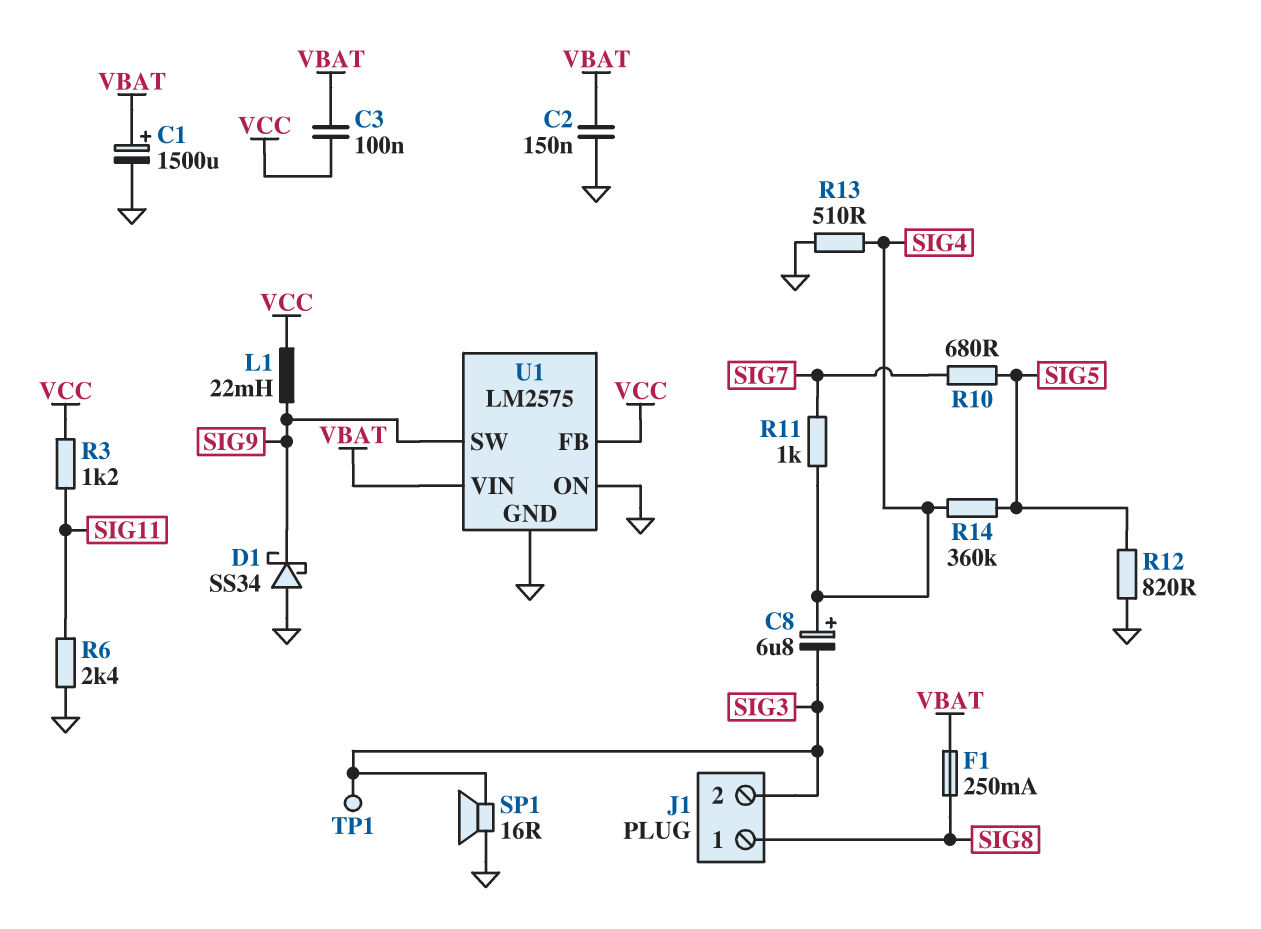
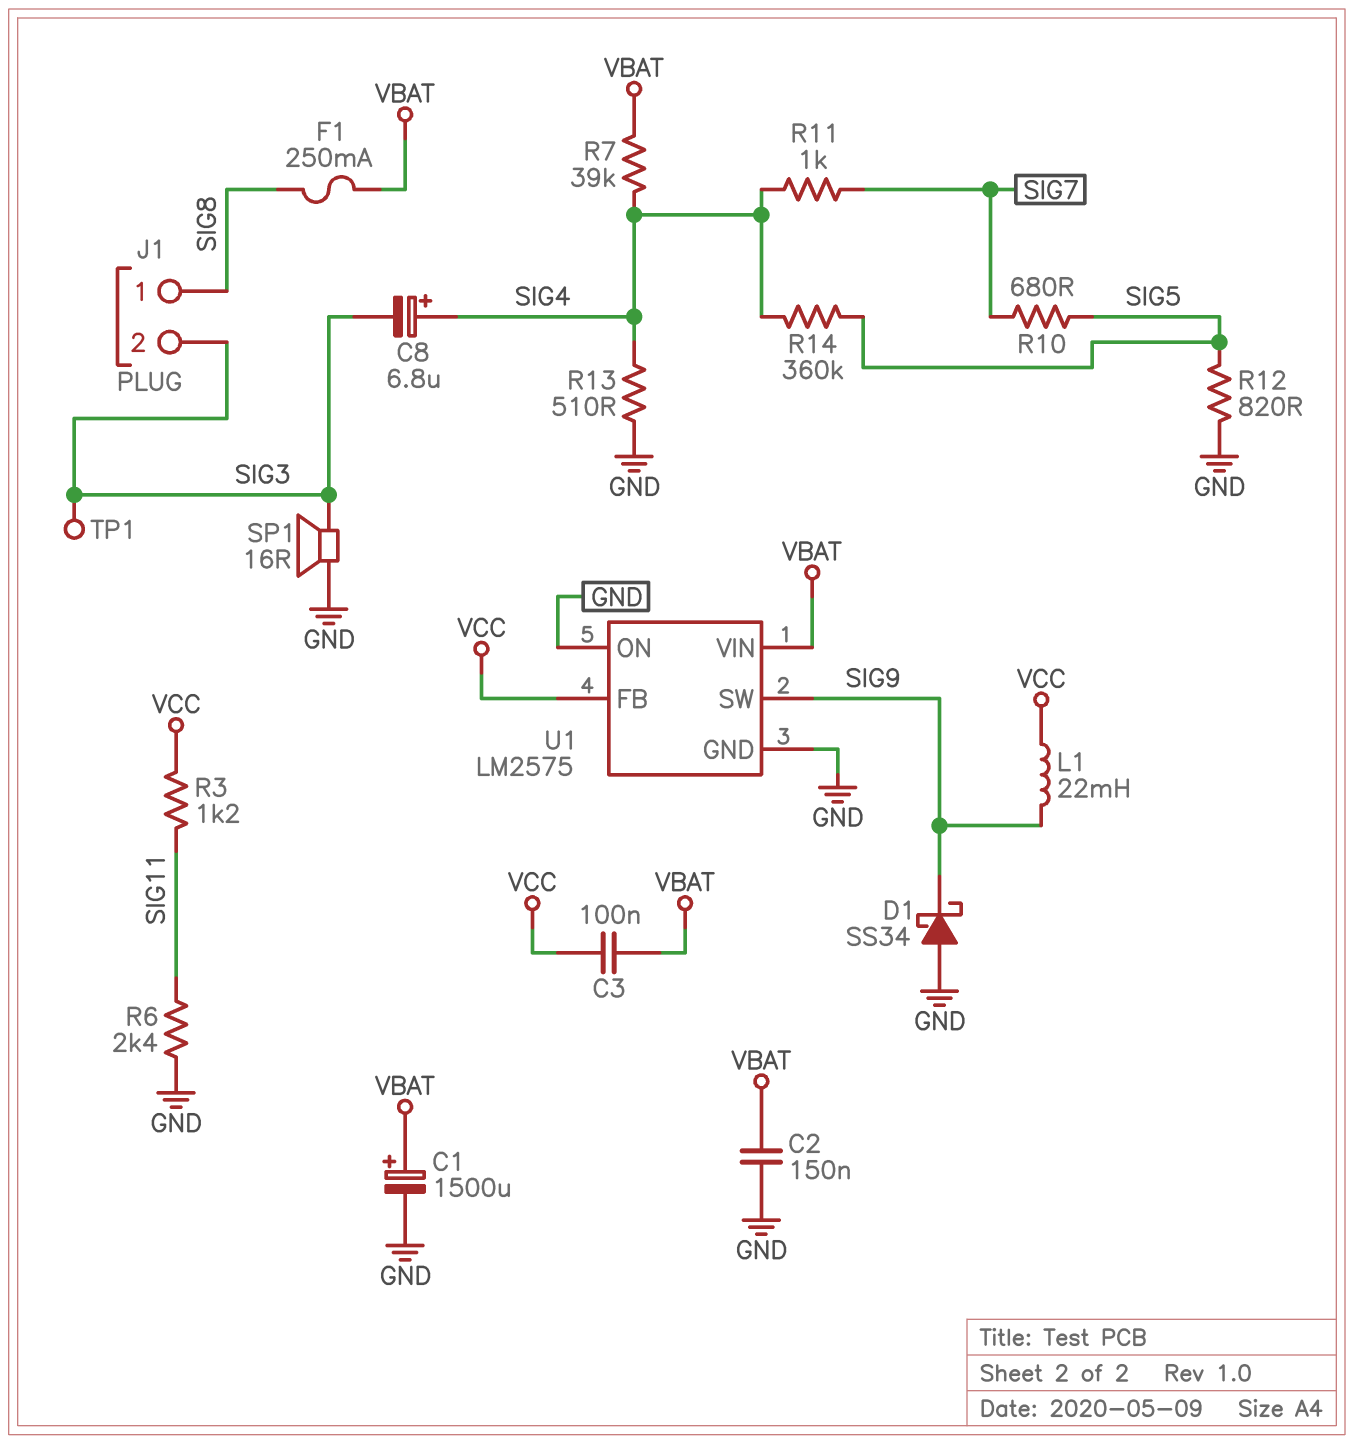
R7: none -> 39k (SIG4, VBAT)

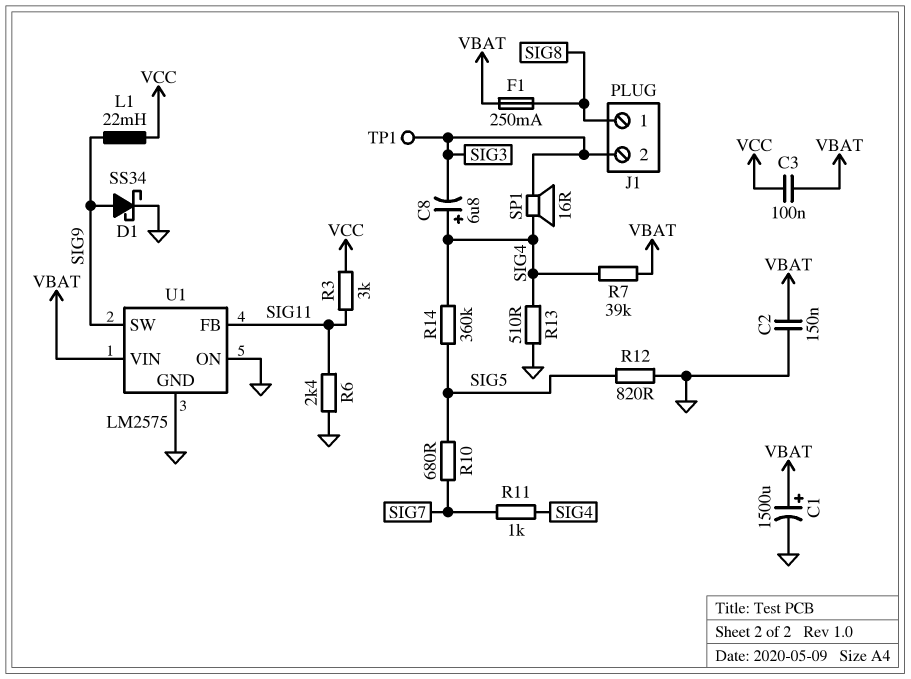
D1: schottky SS34 (A GND, K SIG9) -> schottky SS34 (A SIG9, K GND)
R3: 1.2k (SIG11, VCC) -> 3k (SIG11, VCC)
SP1: speaker 16R (GND, SIG3) -> speaker 16R (SIG3, SIG4)
U1 pin FB: VCC -> SIG11

